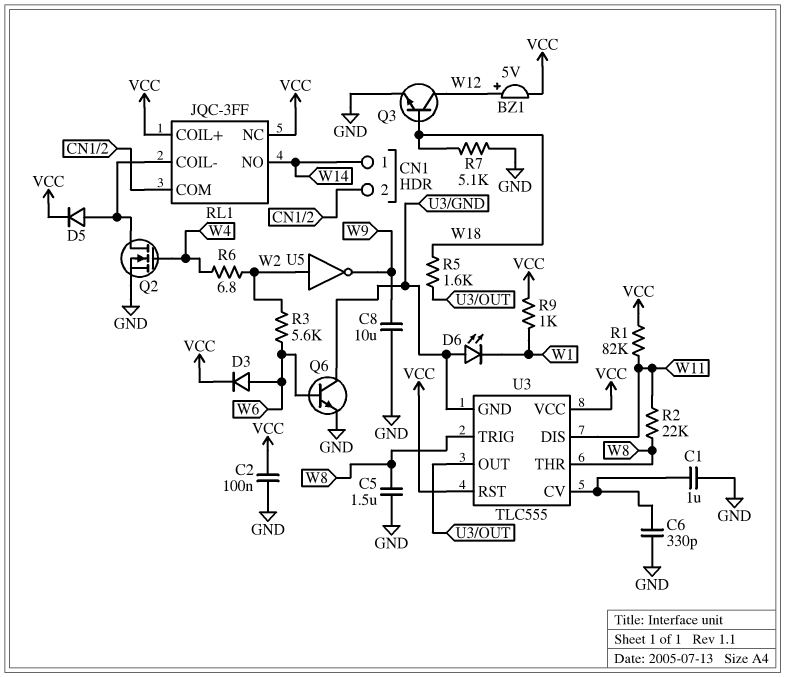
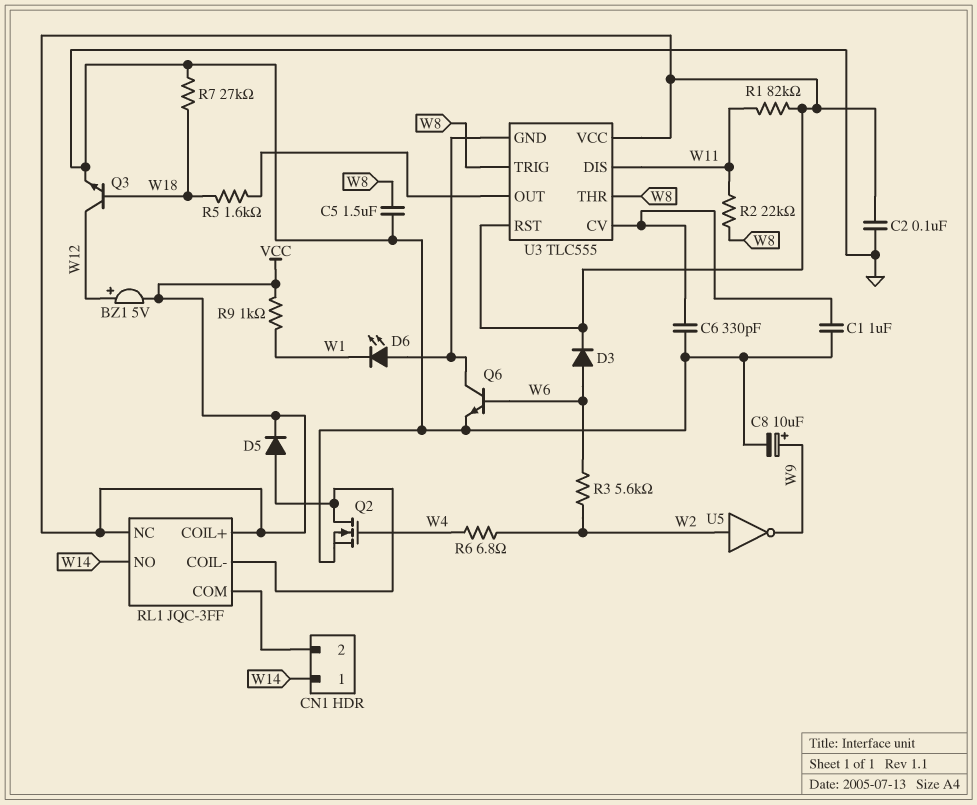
C8: 10uF (GND, W9) -> 10uF (plus W9, minus GND)
R7: 5.1k (GND, W18) -> 27k (GND, W18)

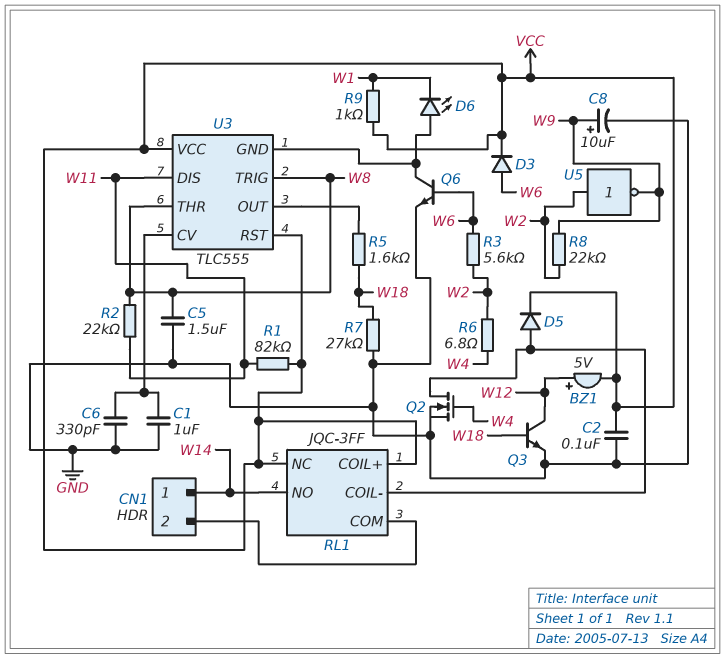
R8: none -> 22k (W2, W9)

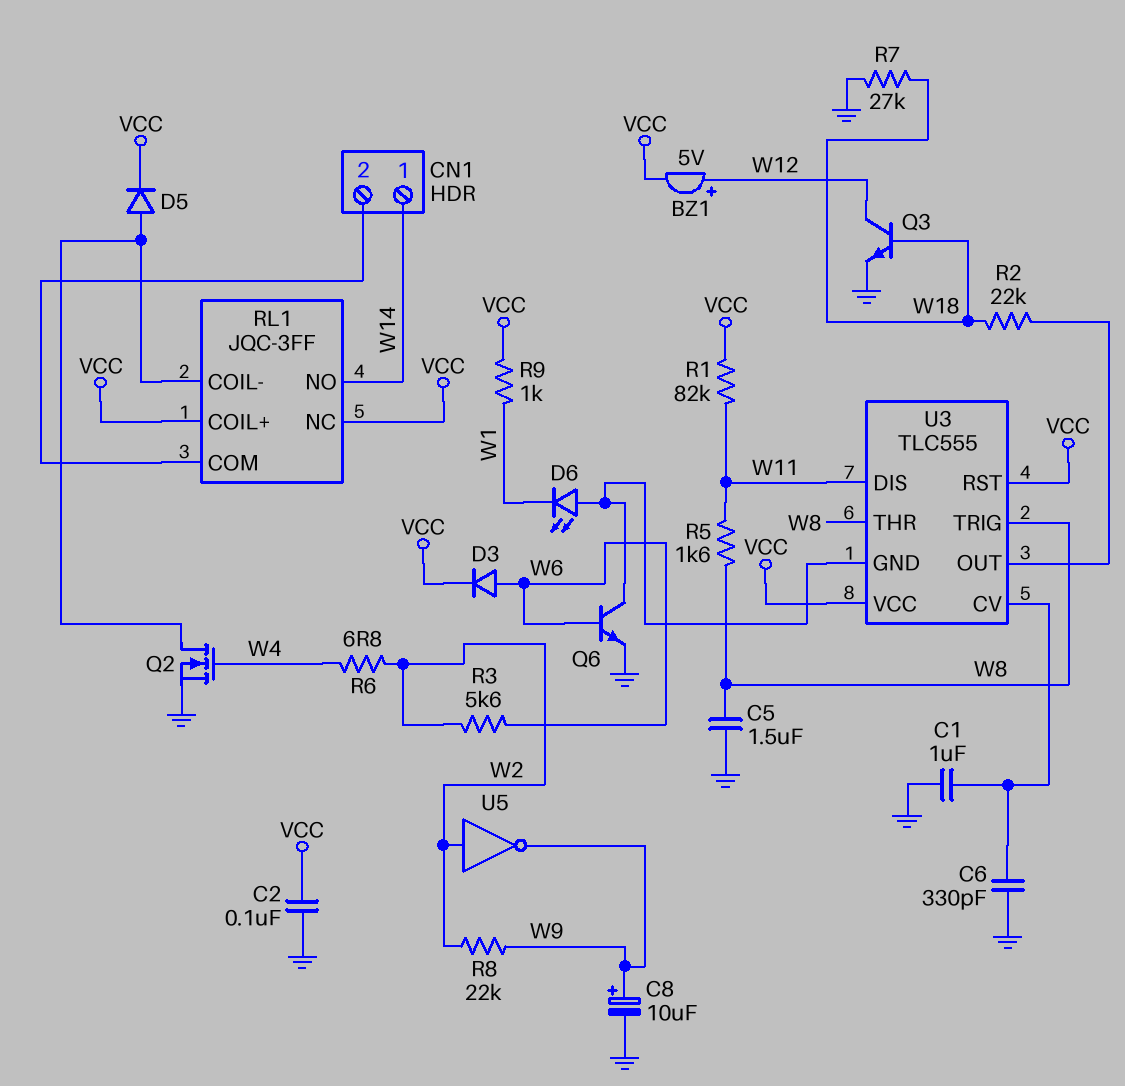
R2: 22k (W8, W11) -> 22k (U3/OUT, W18)
R5: 1.6k (U3/OUT, W18) -> 1.6k (W8, W11)

